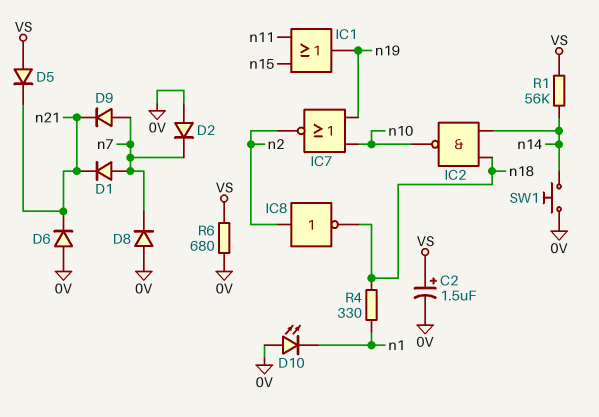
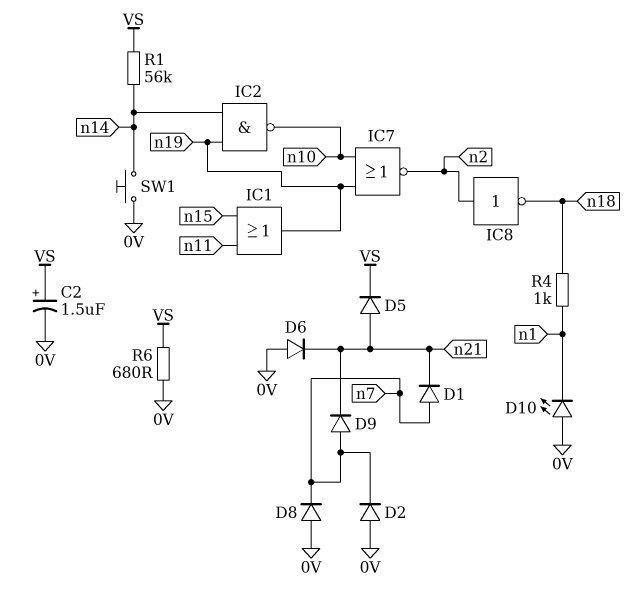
D5: diode (A VS, K n21) -> diode (A n21, K VS)
IC2: NAND (in n14, in n18, out n10) -> NAND (in n14, in n19, out n10)
R4: 330 (n1, n18) -> 1k (n1, n18)

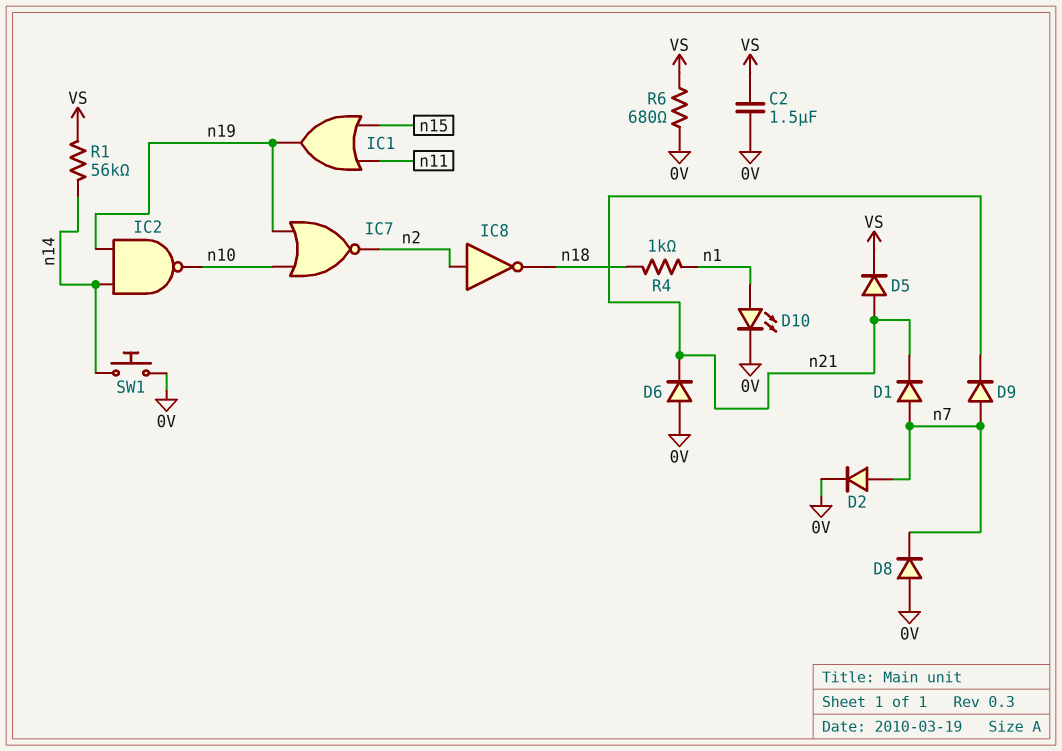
C2: 1.5uF (plus VS, minus 0V) -> 1.5uF (0V, VS)
D2: diode (A 0V, K n7) -> diode (A n7, K 0V)
D10: LED (A 0V, K n1) -> LED (A n1, K 0V)

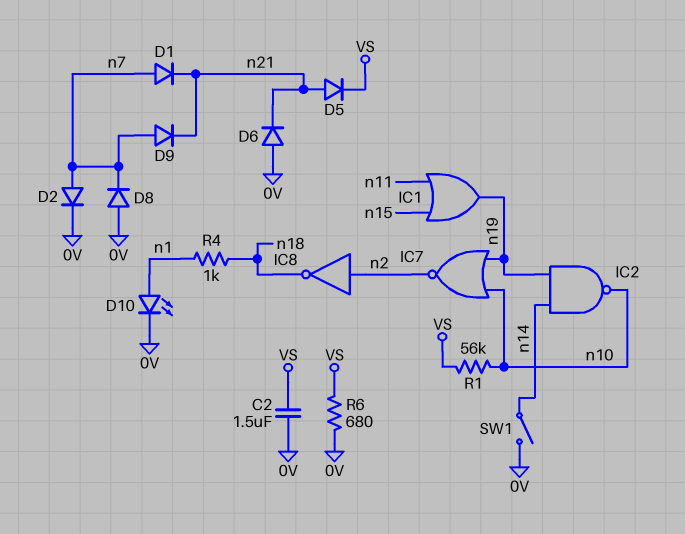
R1: 56k (VS, n14) -> 56k (VS, n10)
SW1: button (0V, n14) -> switch (0V, n14)

